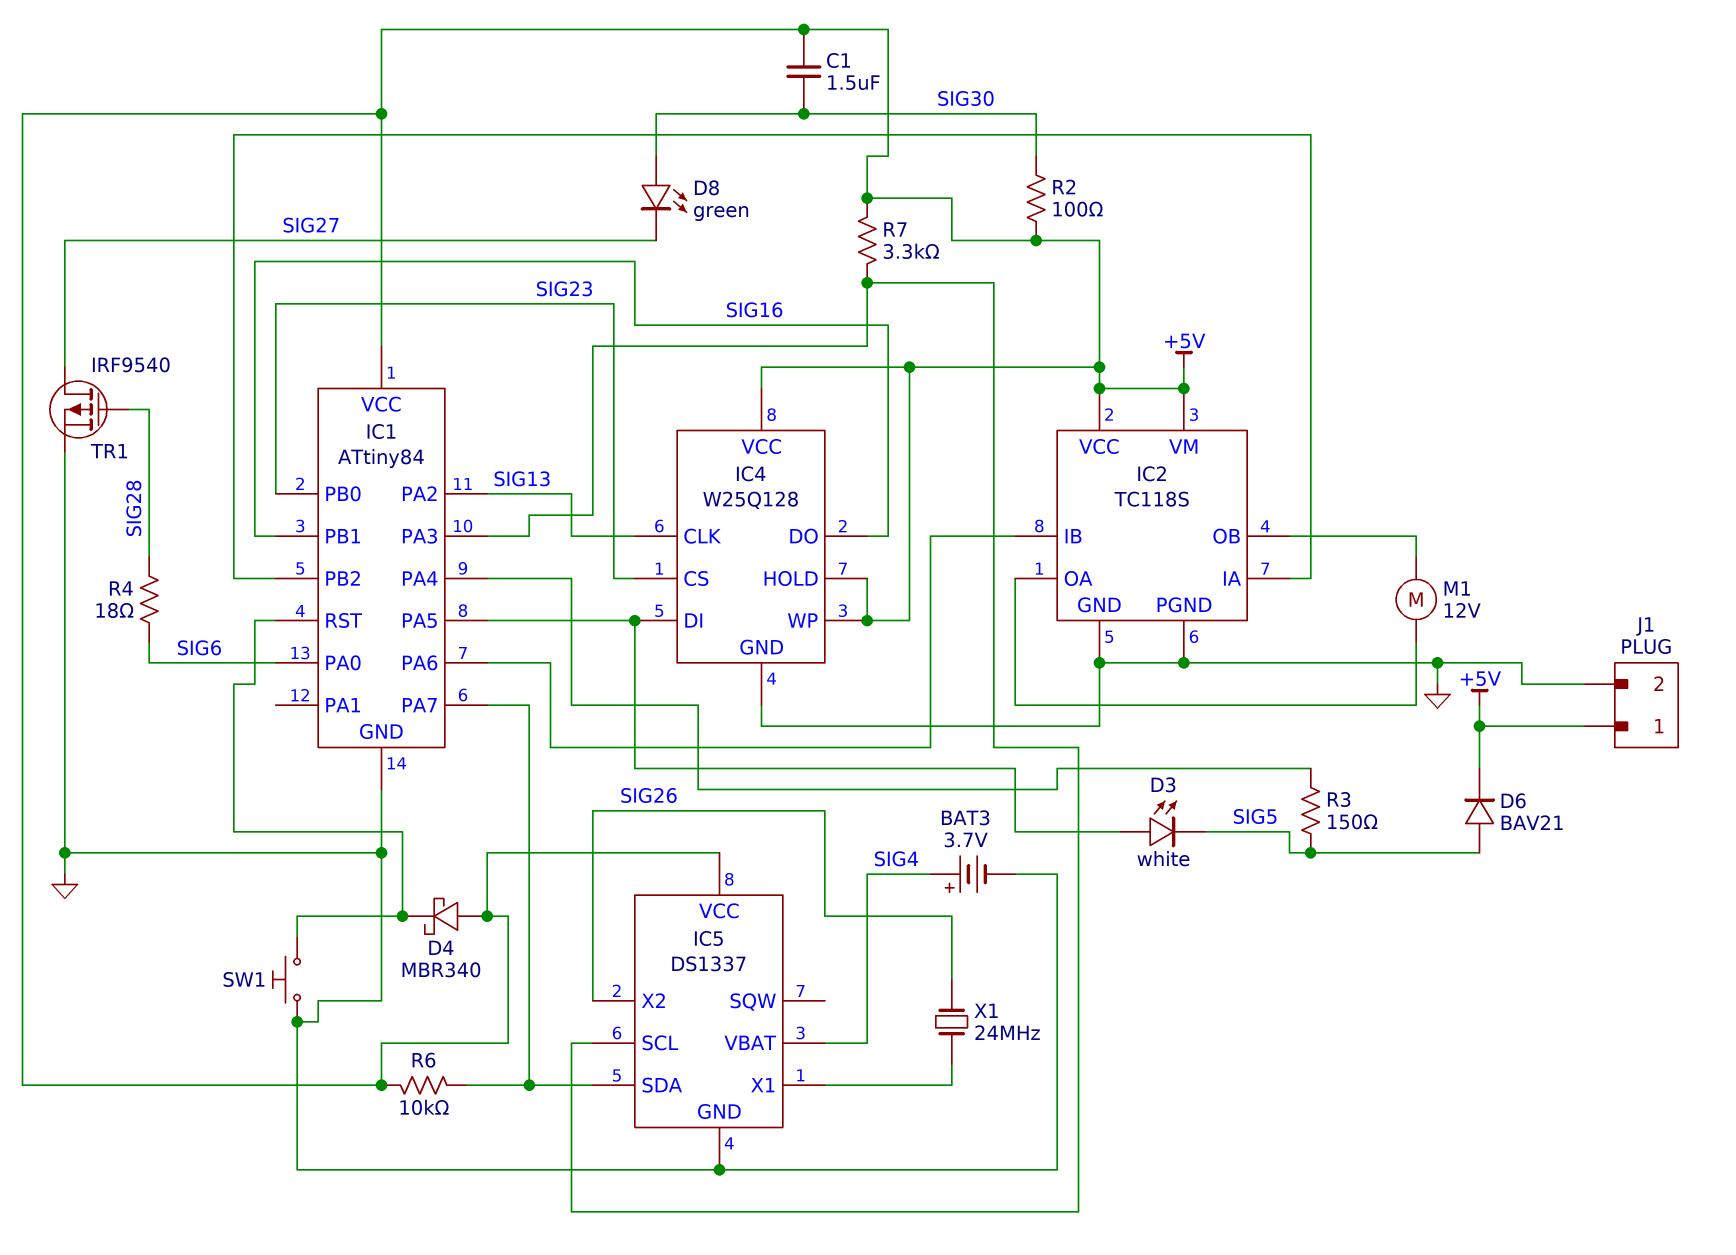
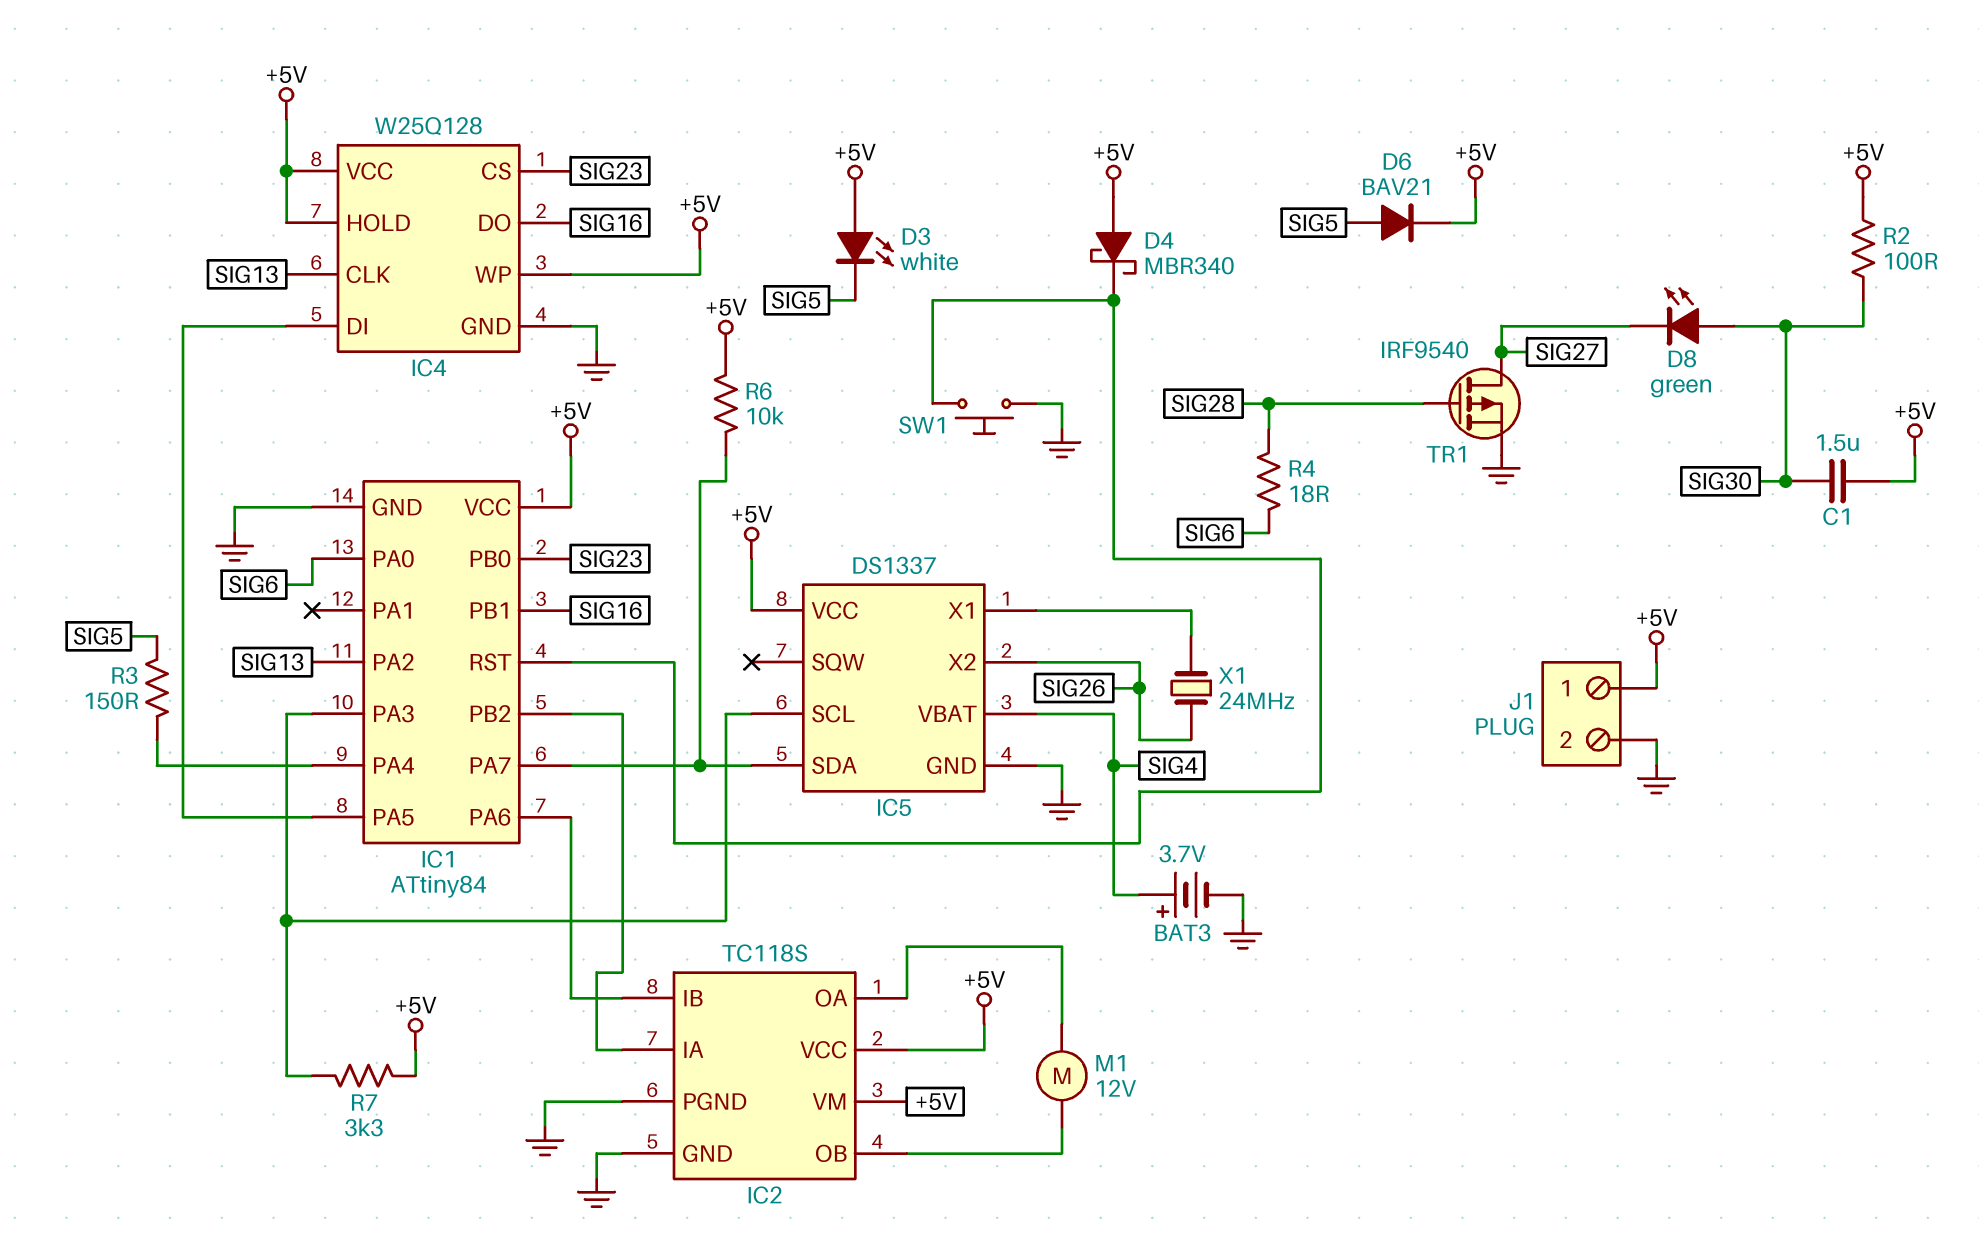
D3: LED white (A IC1/PA5, K SIG5) -> LED white (A +5V, K SIG5)

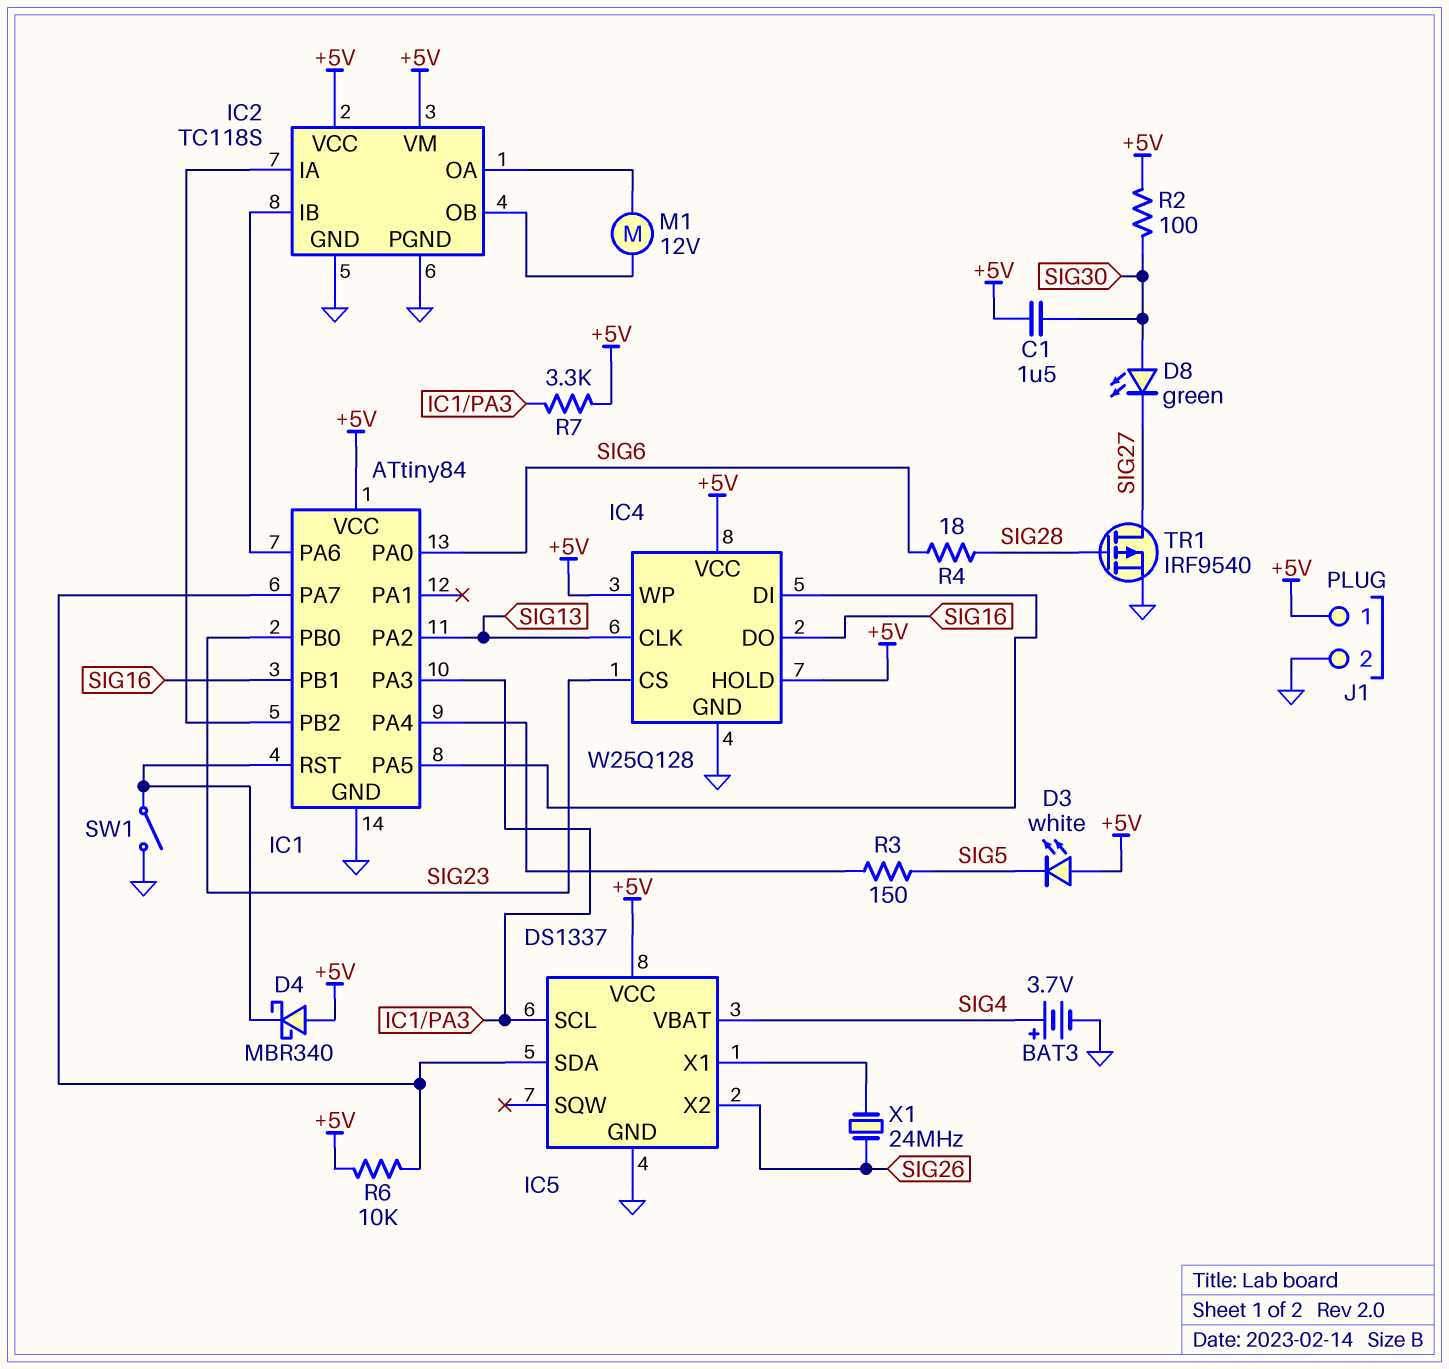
D6: diode BAV21 (A SIG5, K +5V) -> none
SW1: button (GND, IC1/RST) -> switch (GND, IC1/RST)

